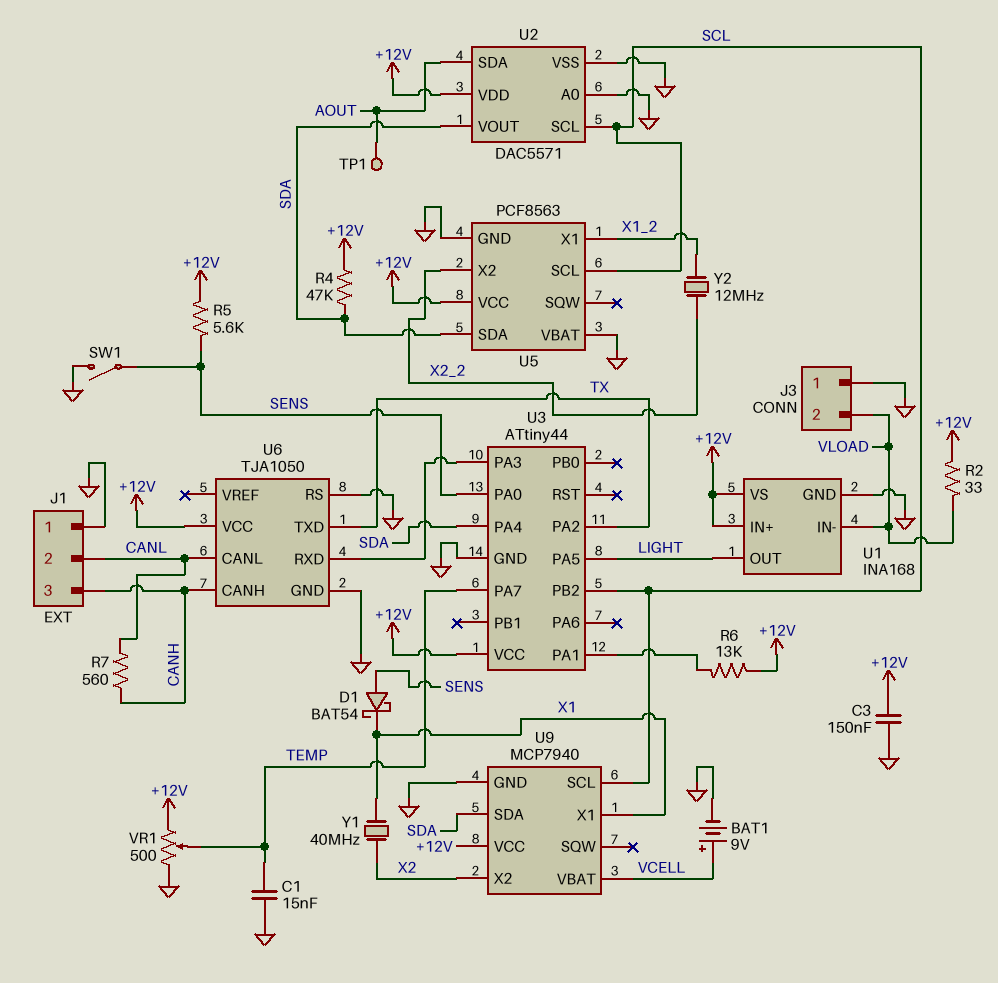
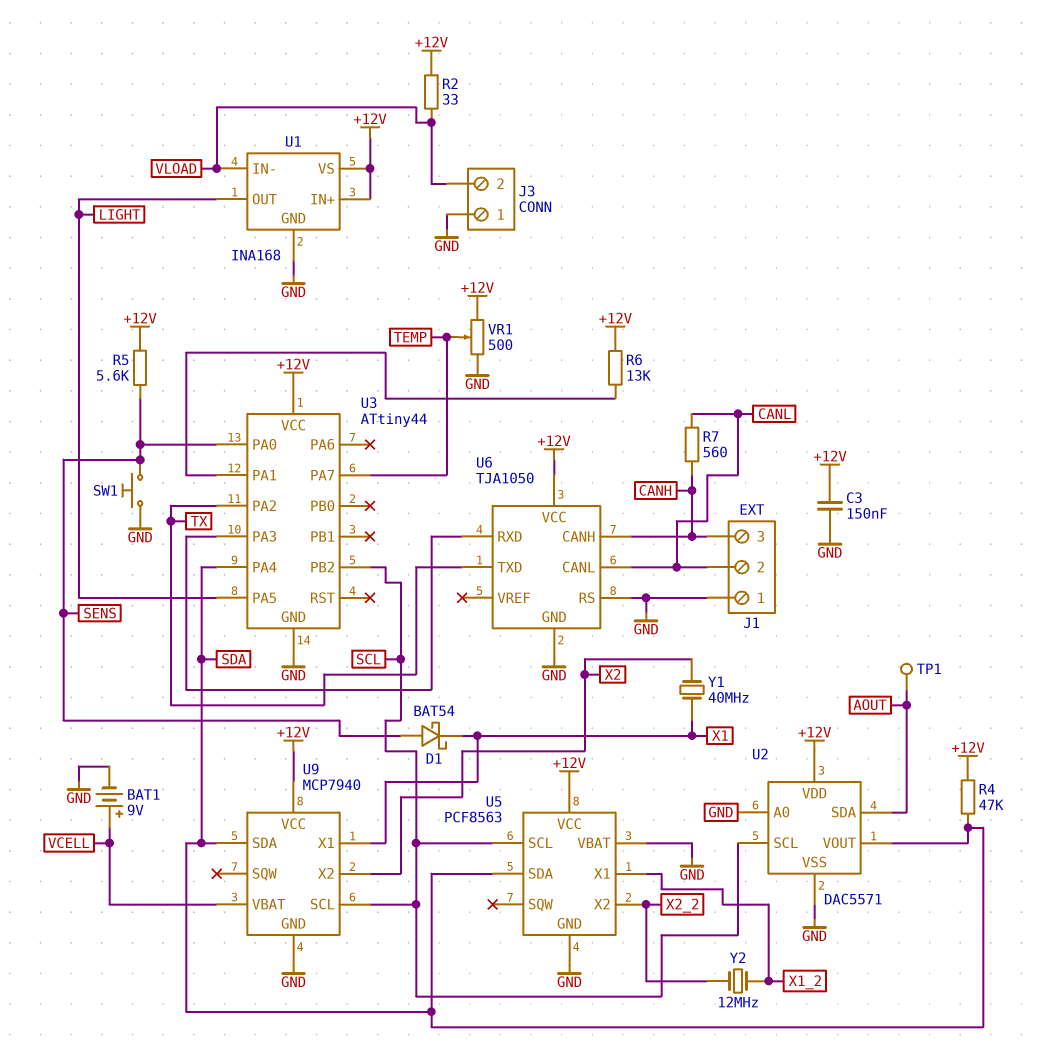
C1: 15nF (GND, TEMP) -> none
SW1: switch (GND, SENS) -> button (GND, SENS)

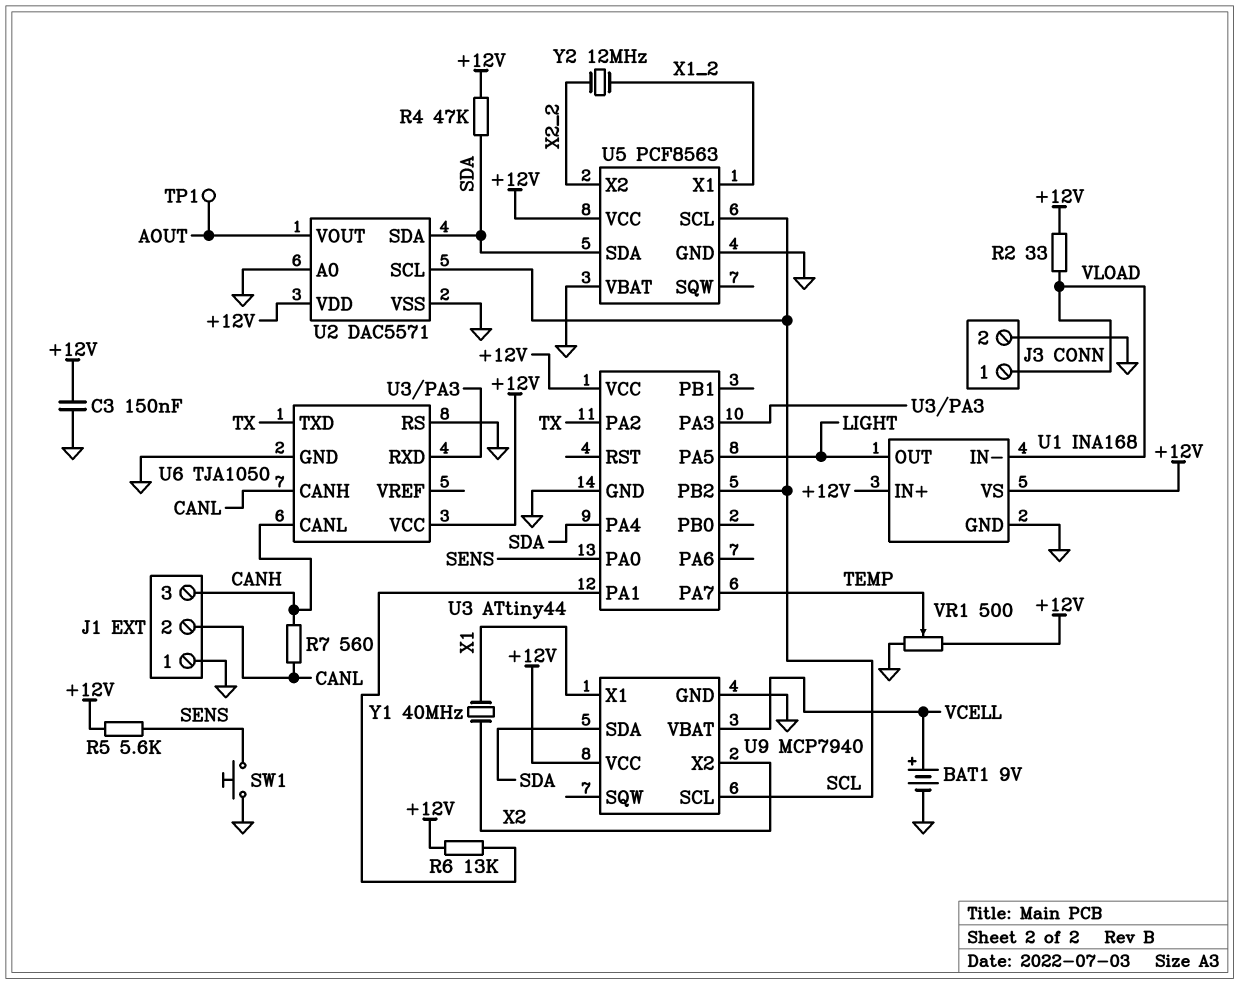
D1: schottky BAT54 (A SENS, K X1) -> none
J3 pin 1: GND -> VLOAD
J3 pin 2: VLOAD -> GND
U2 pin SDA: AOUT -> SDA
U2 pin VOUT: SDA -> AOUT
U6 pin CANH: CANH -> CANL
U6 pin CANL: CANL -> CANH

